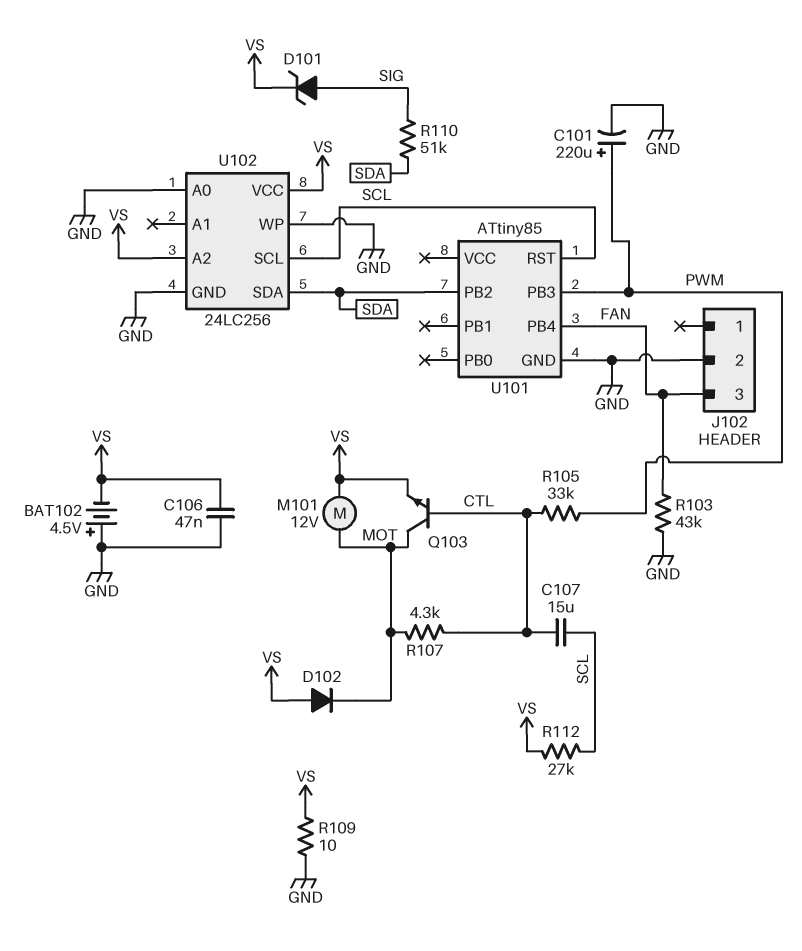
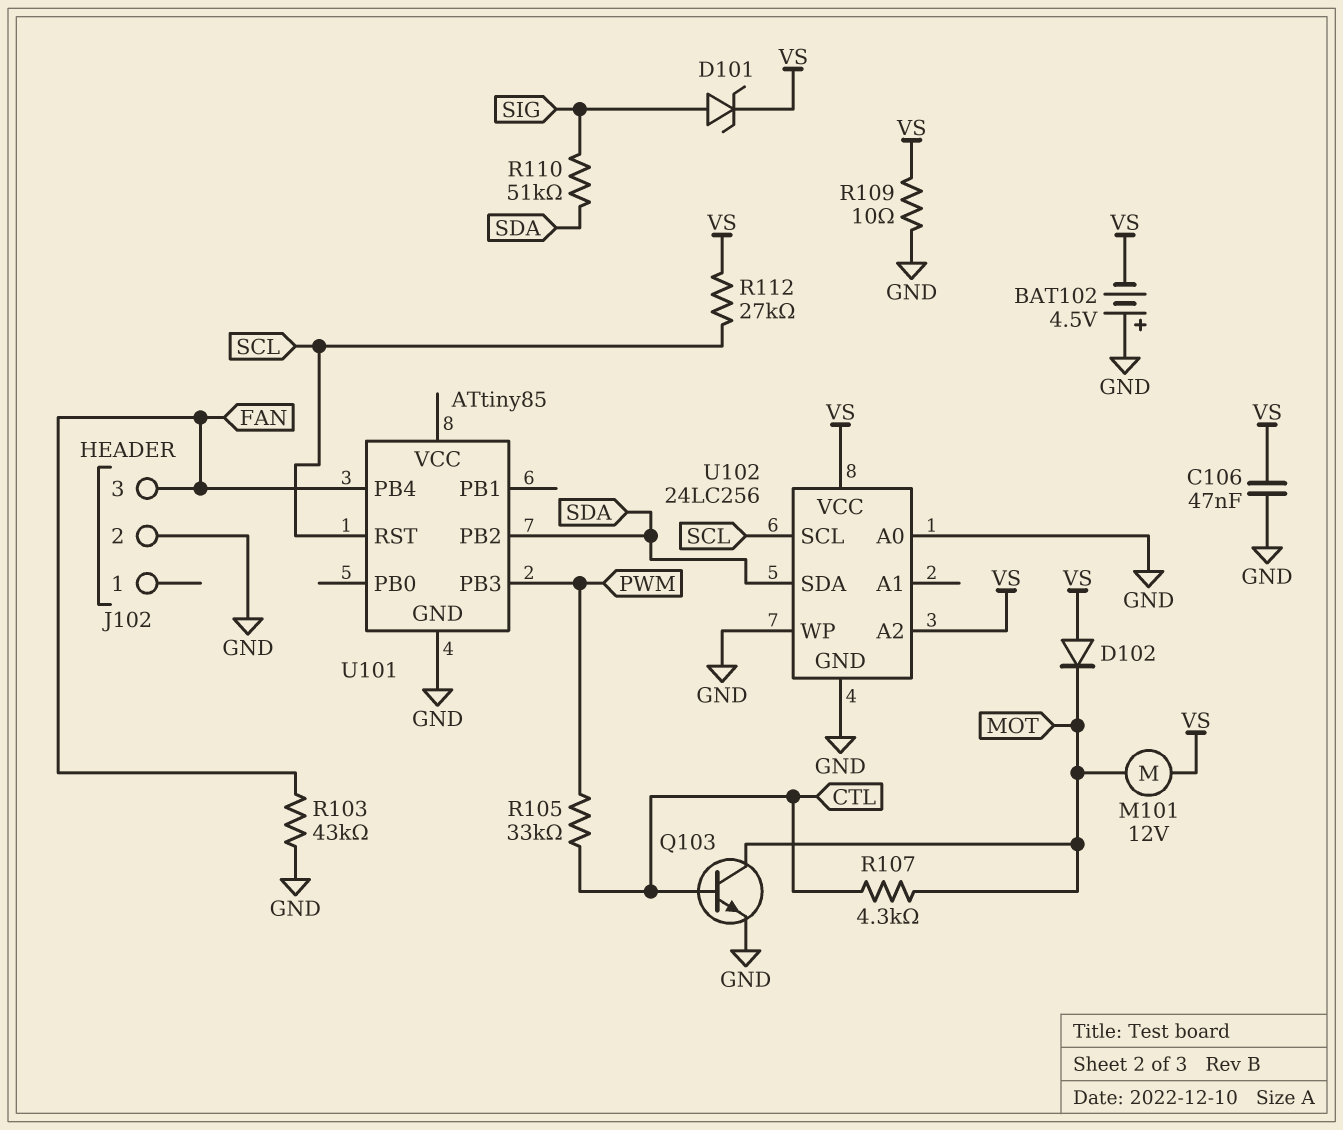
C101: 220uF (plus PWM, minus GND) -> none
C107: 15uF (CTL, SCL) -> none
Q103: NPN (B CTL, C MOT, E VS) -> NPN (B CTL, C MOT, E GND)

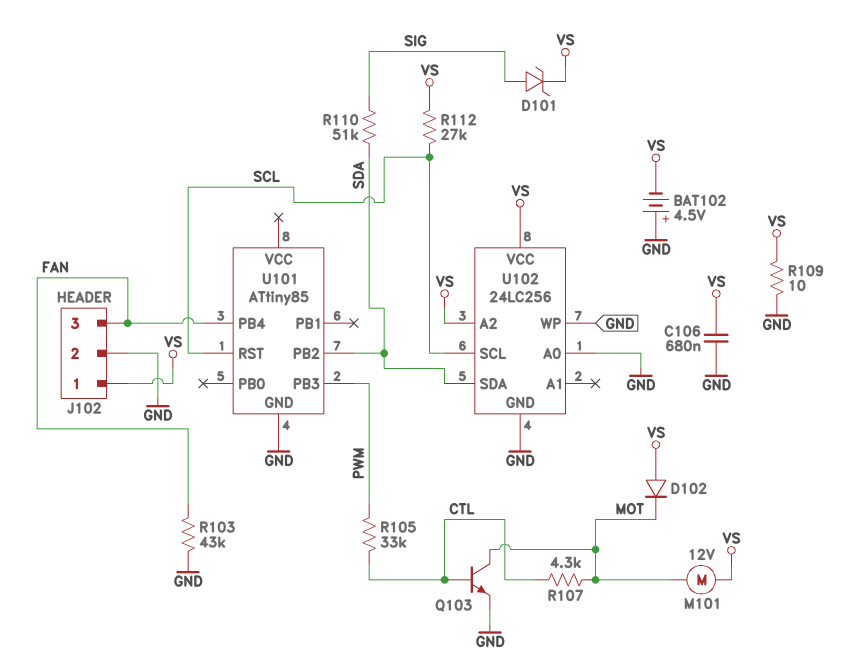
C106: 47nF (GND, VS) -> 680nF (GND, VS)
J102 pin 1: none -> VS

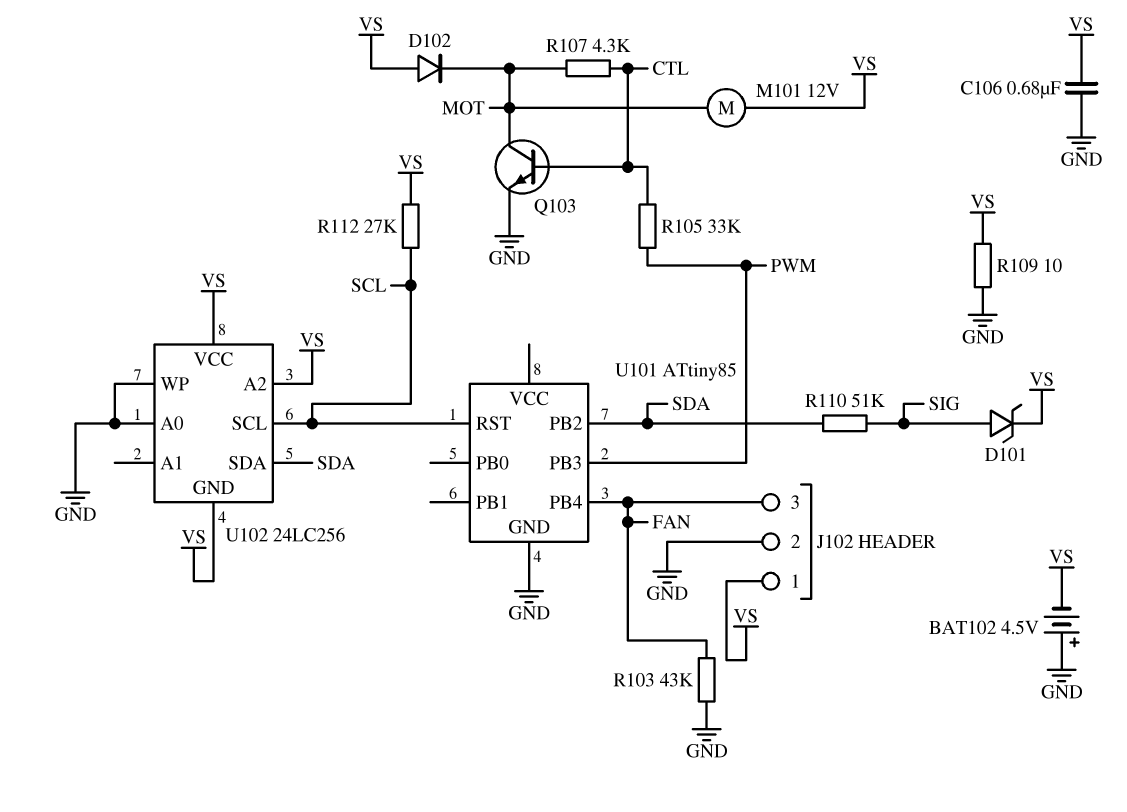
U102 pin GND: GND -> VS

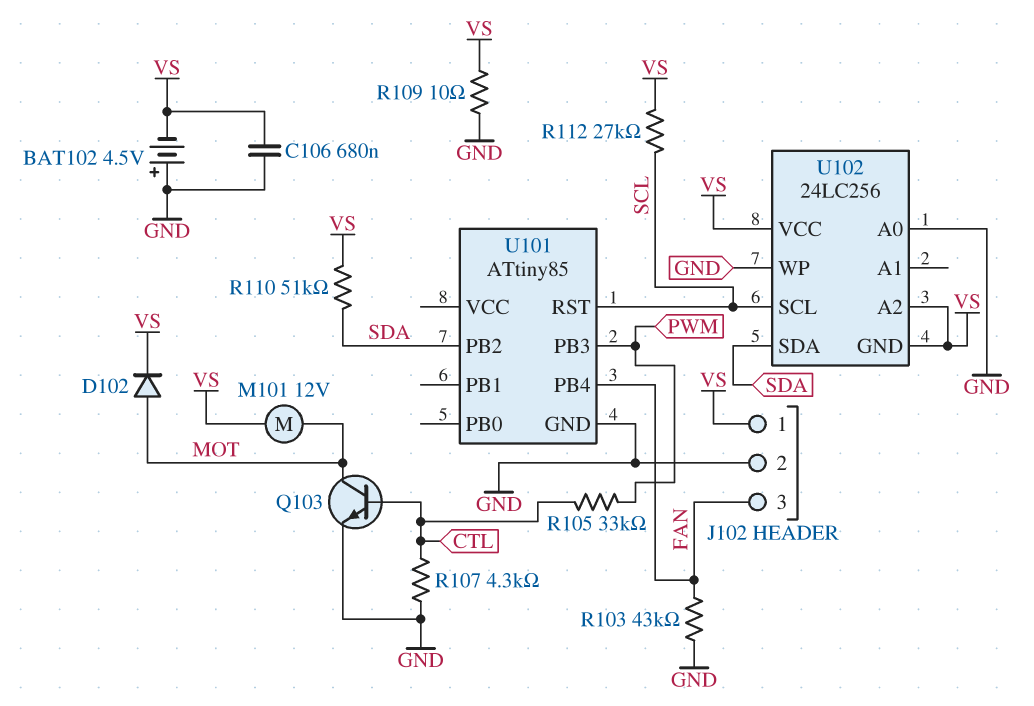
D101: zener (A SIG, K VS) -> none
D102: diode (A VS, K MOT) -> diode (A MOT, K VS)
R107: 4.3k (CTL, MOT) -> 4.3k (CTL, GND)
R110: 51k (SDA, SIG) -> 51k (SDA, VS)

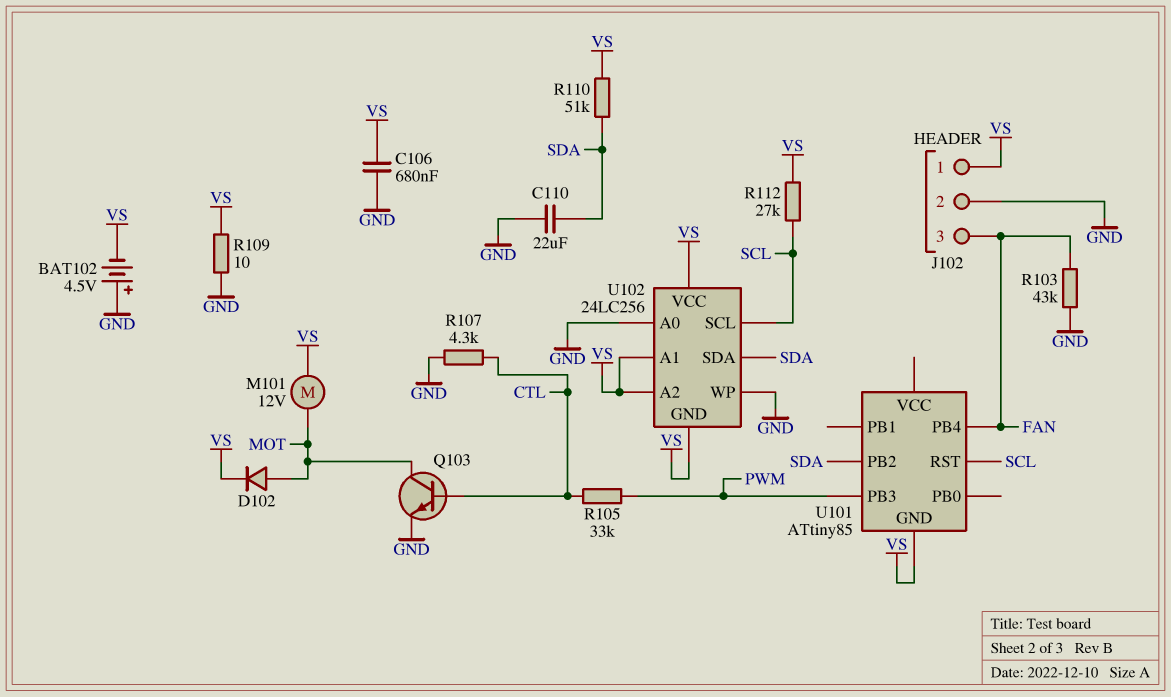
C110: none -> 22uF (GND, SDA)
U101 pin GND: GND -> VS
U102 pin A1: none -> VS

